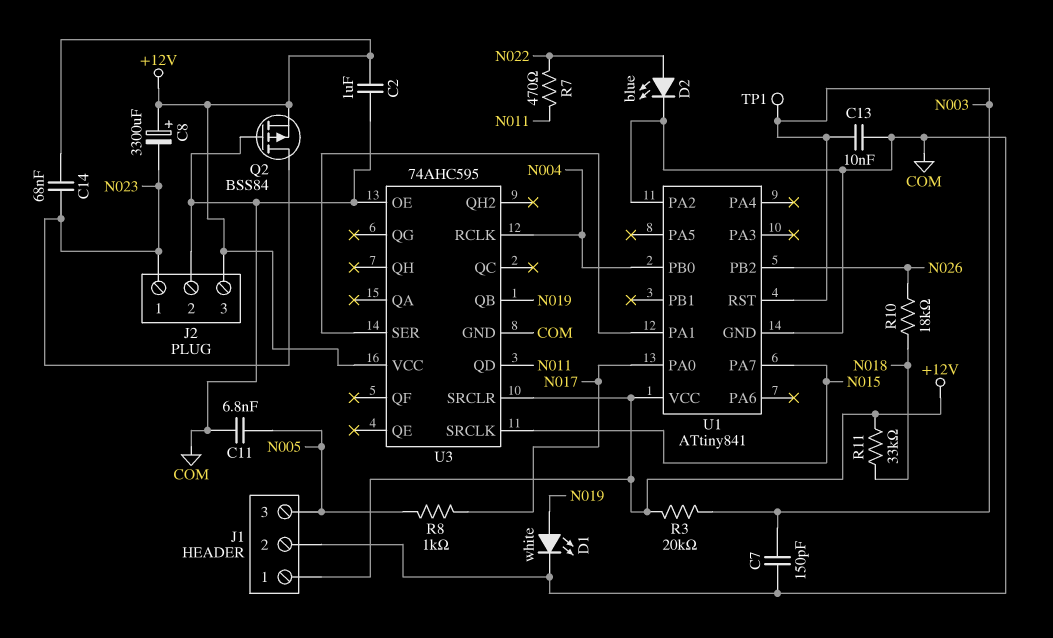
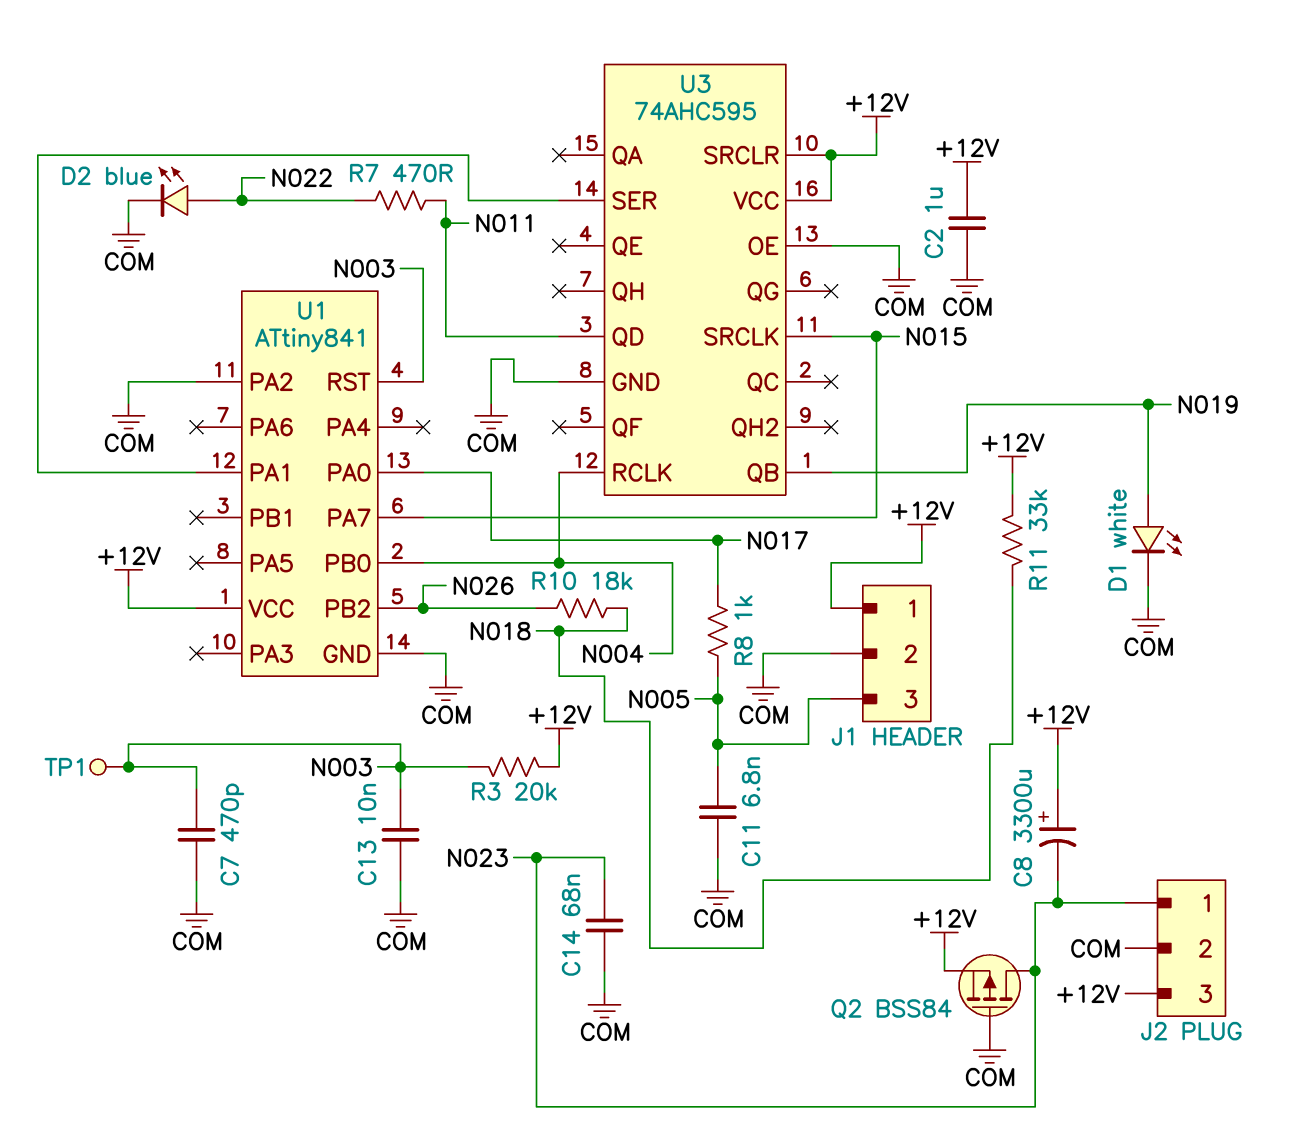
C7: 150pF (COM, N003) -> 470pF (COM, N003)
C14: 68nF (+12V, N023) -> 68nF (COM, N023)

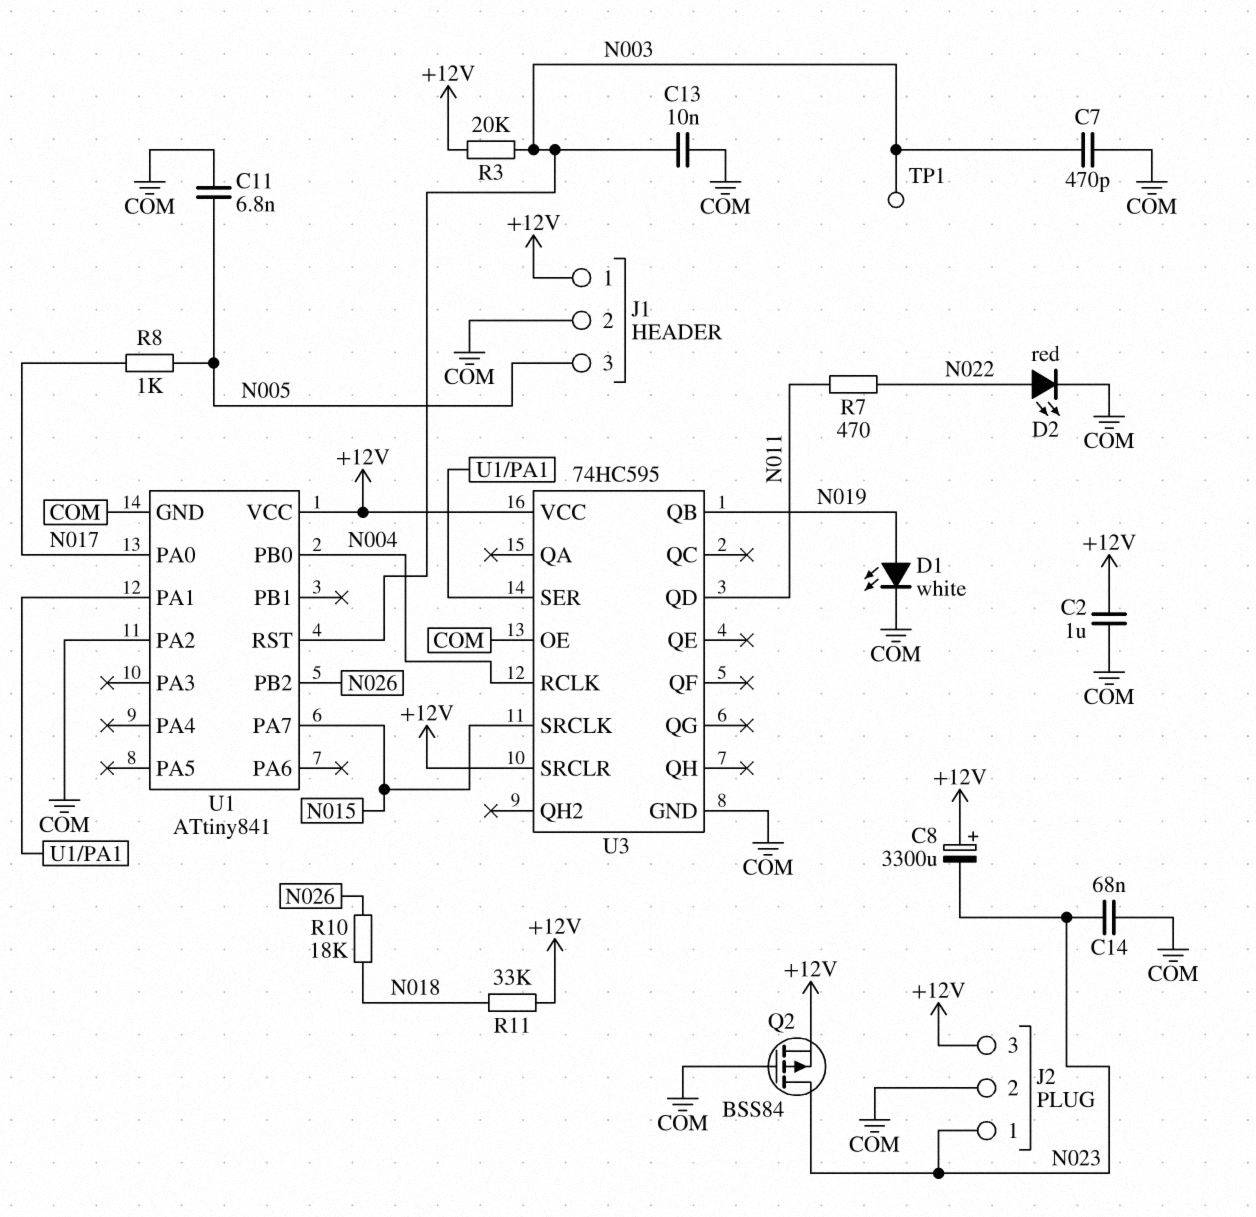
D2: LED blue (A N022, K COM) -> LED red (A N022, K COM)
U3: 74AHC595 -> 74HC595

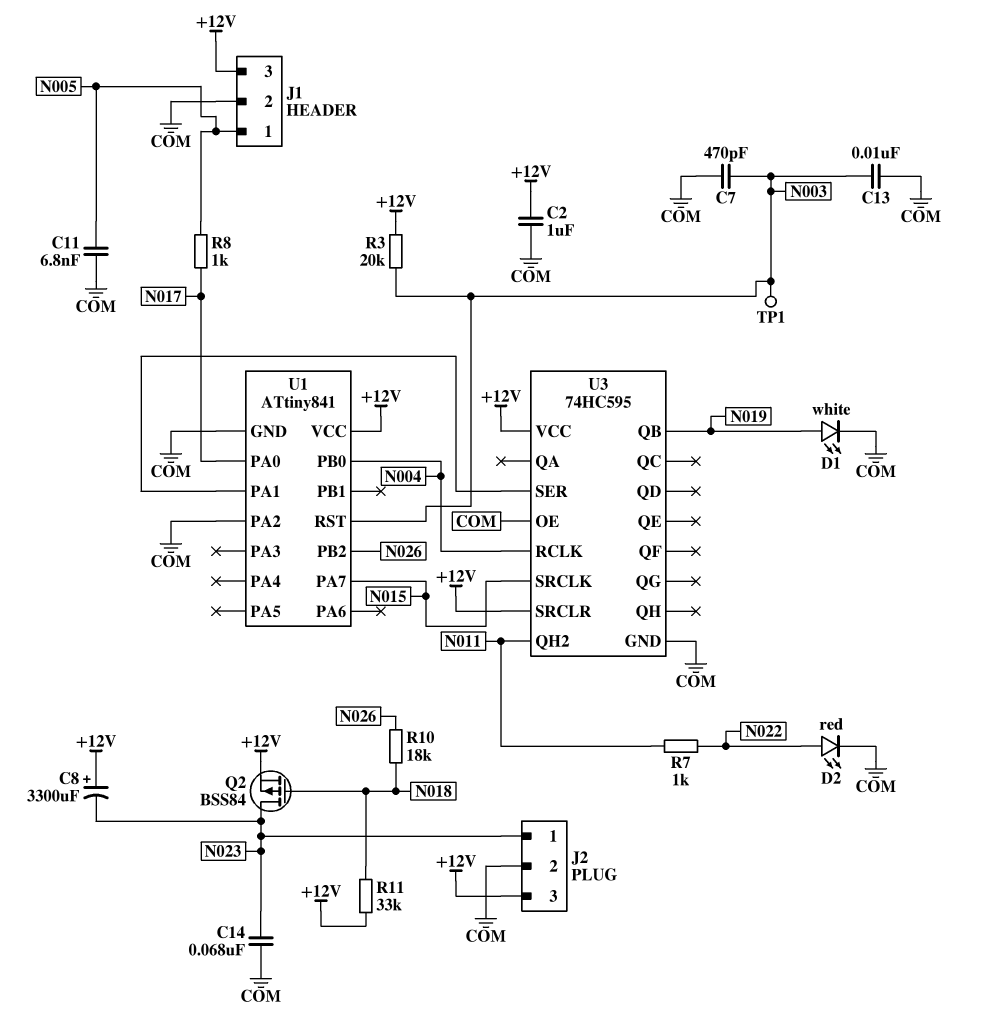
J1 pin 1: +12V -> N005
J1 pin 3: N005 -> +12V
Q2: PMOS BSS84 (G COM, D N023, S +12V) -> PMOS BSS84 (G N018, D N023, S +12V)
R7: 470 (N011, N022) -> 1k (N011, N022)
U3 pin QD: N011 -> none
U3 pin QH2: none -> N011

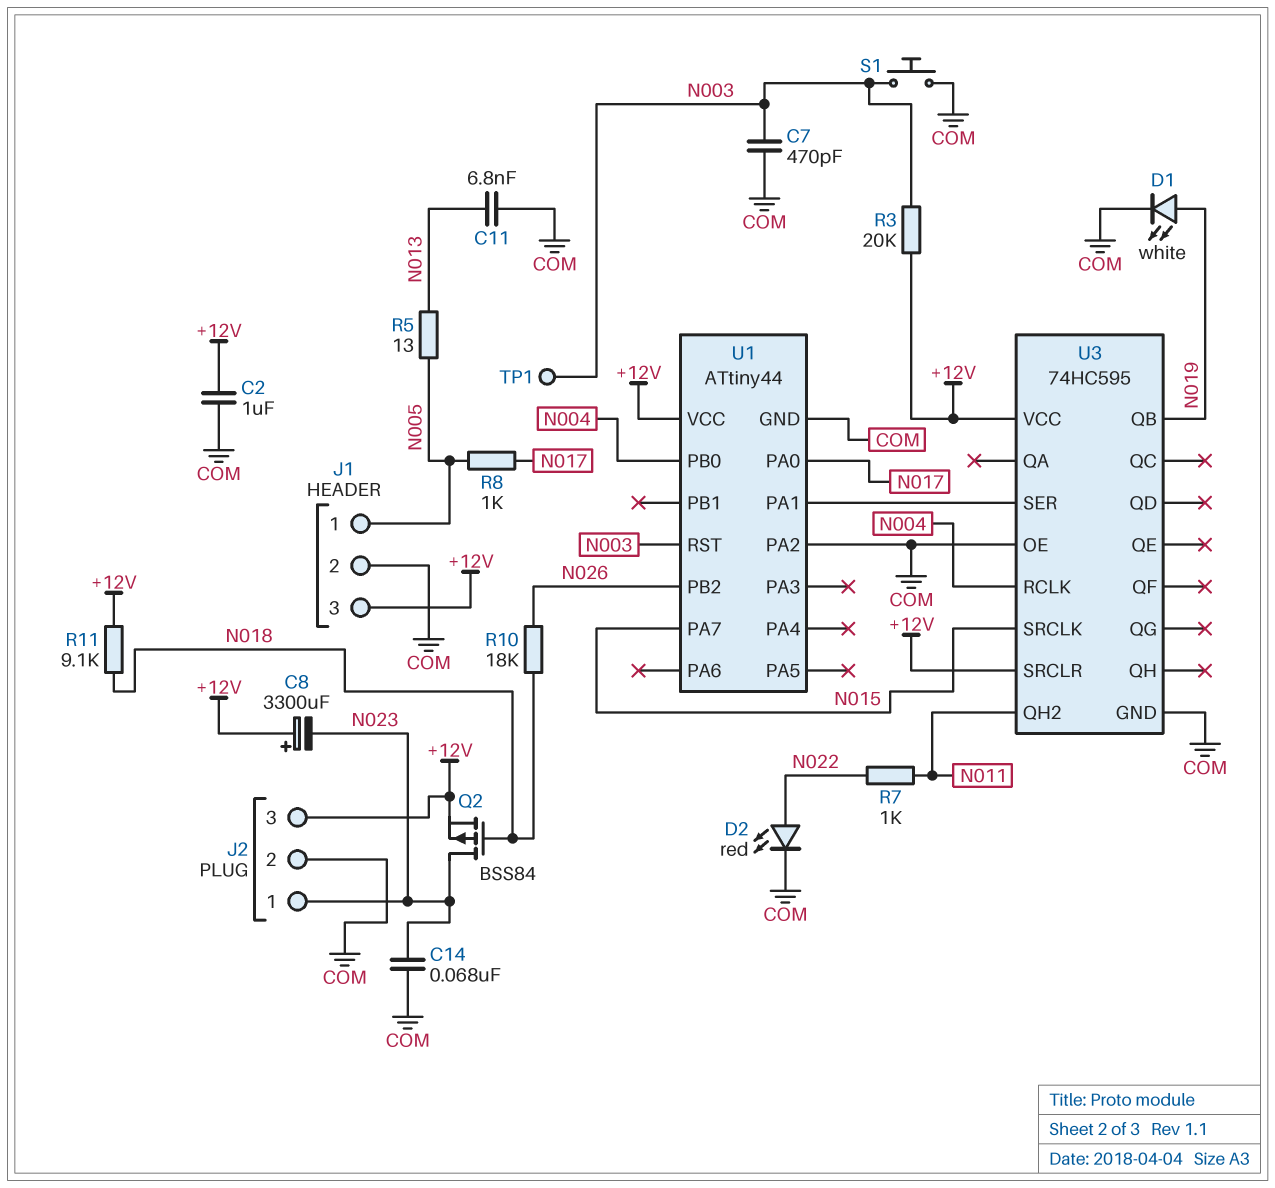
C11: 6.8nF (COM, N005) -> 6.8nF (COM, N013)
C13: 10nF (COM, N003) -> none
R5: none -> 13 (N005, N013)
R11: 33k (+12V, N018) -> 9.1k (+12V, N018)
S1: none -> button (COM, N003)
U1: ATtiny841 -> ATtiny44

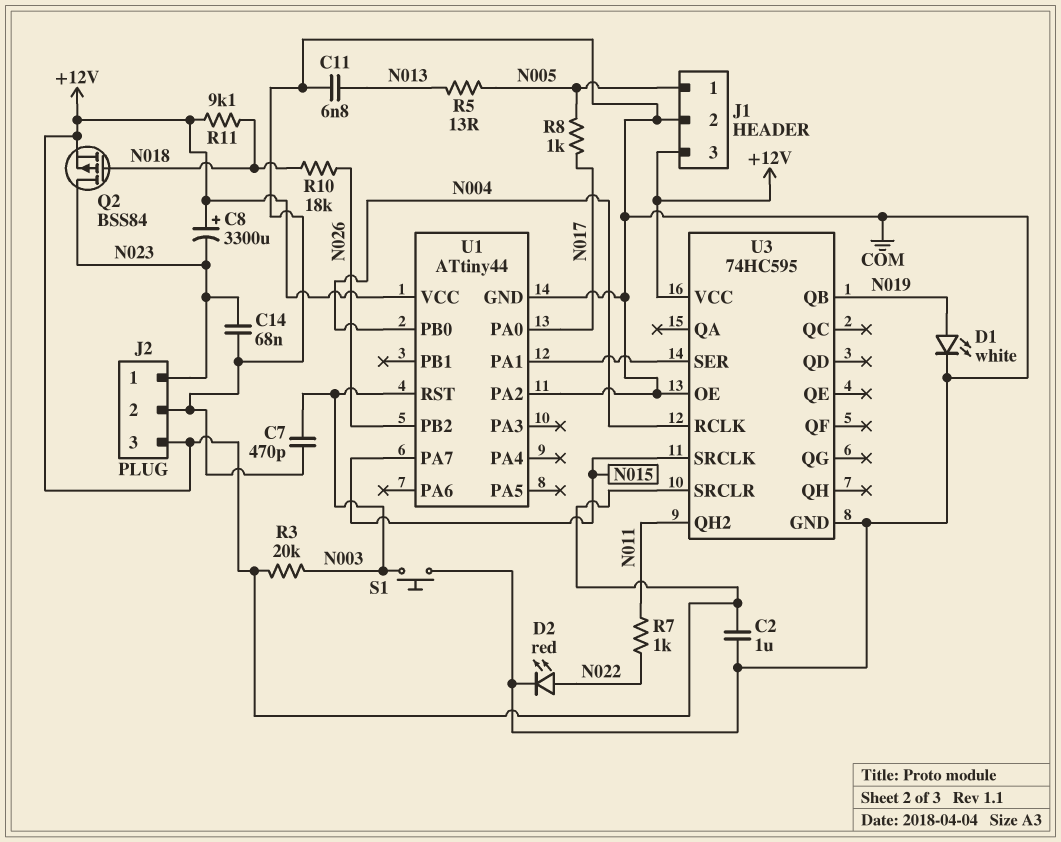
TP1: test point (N003) -> none

